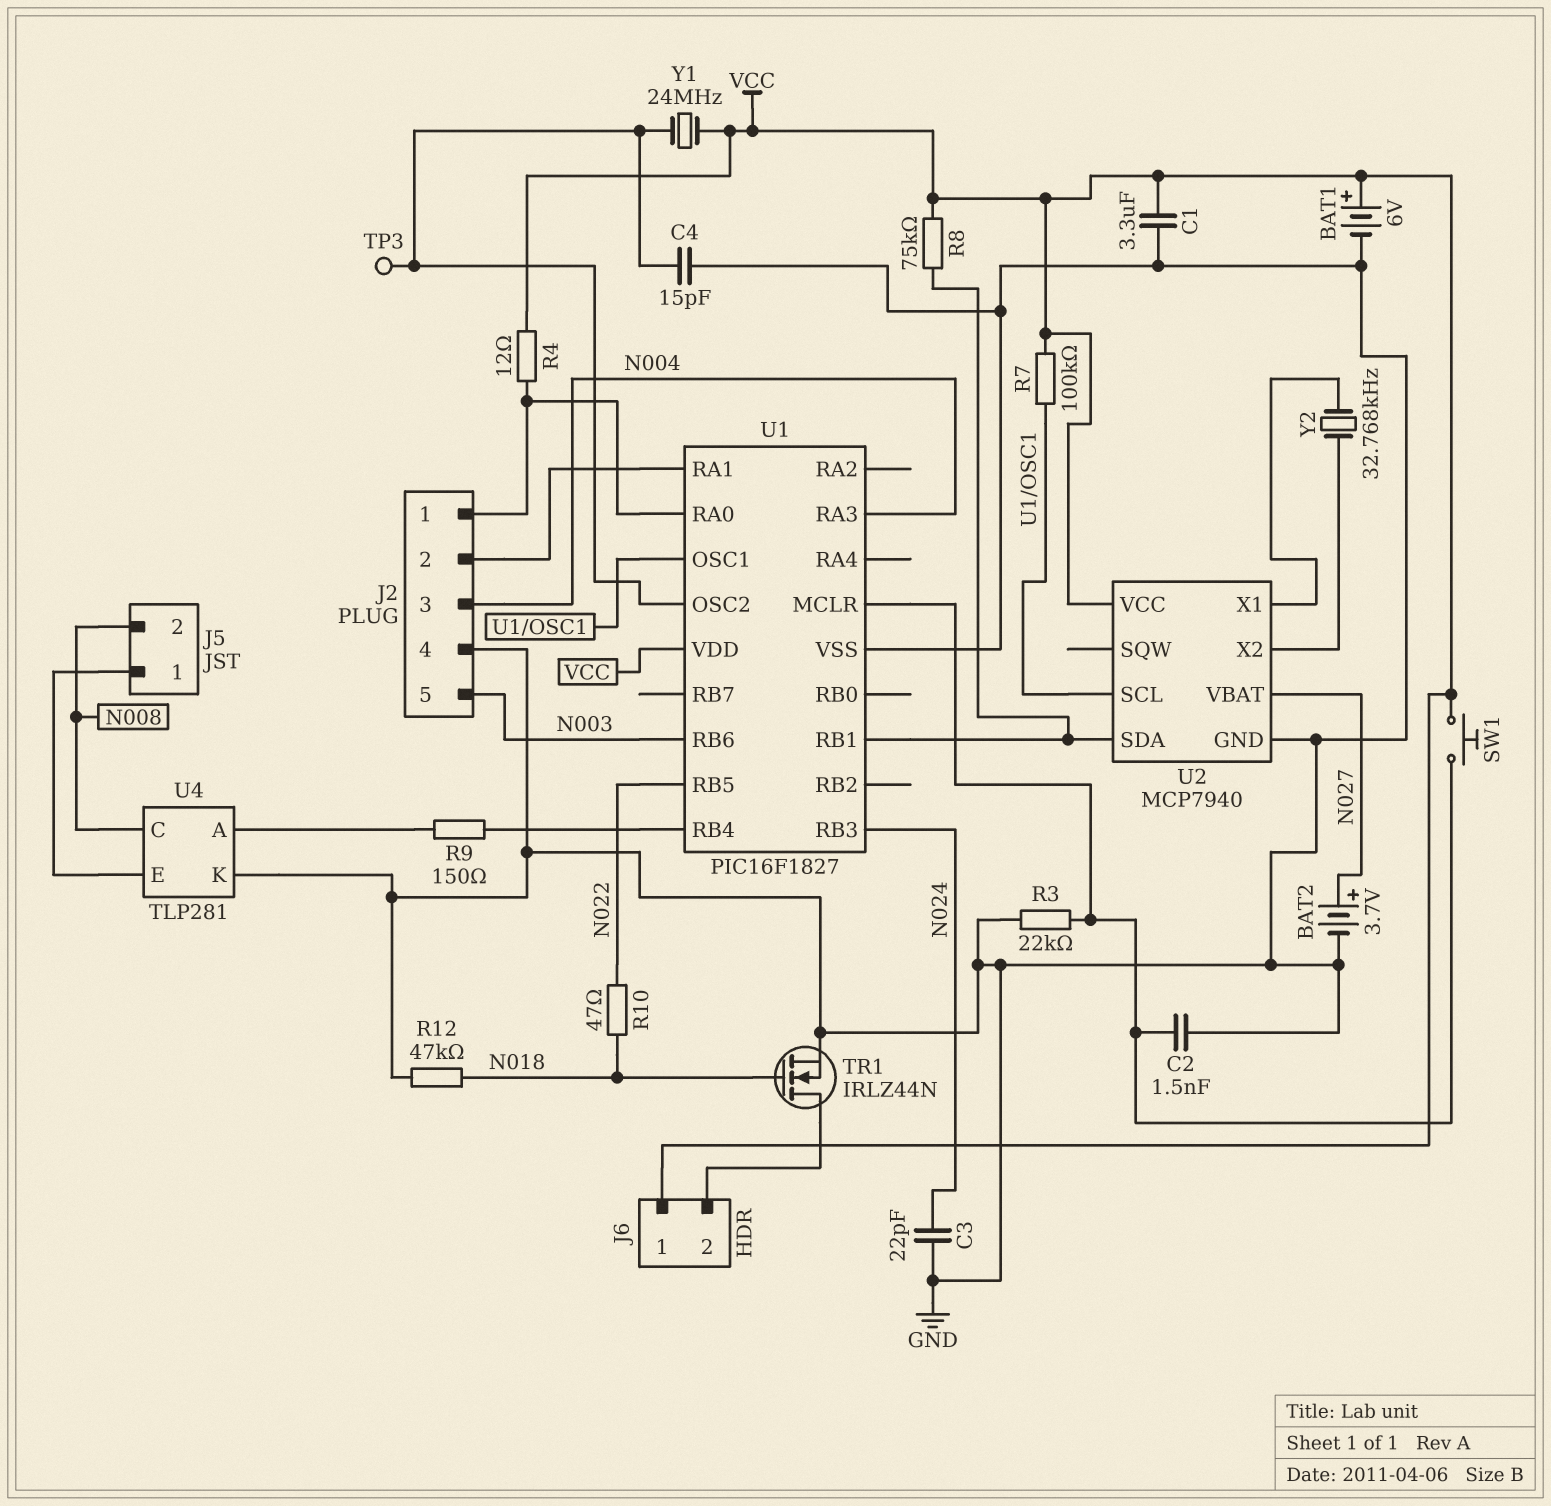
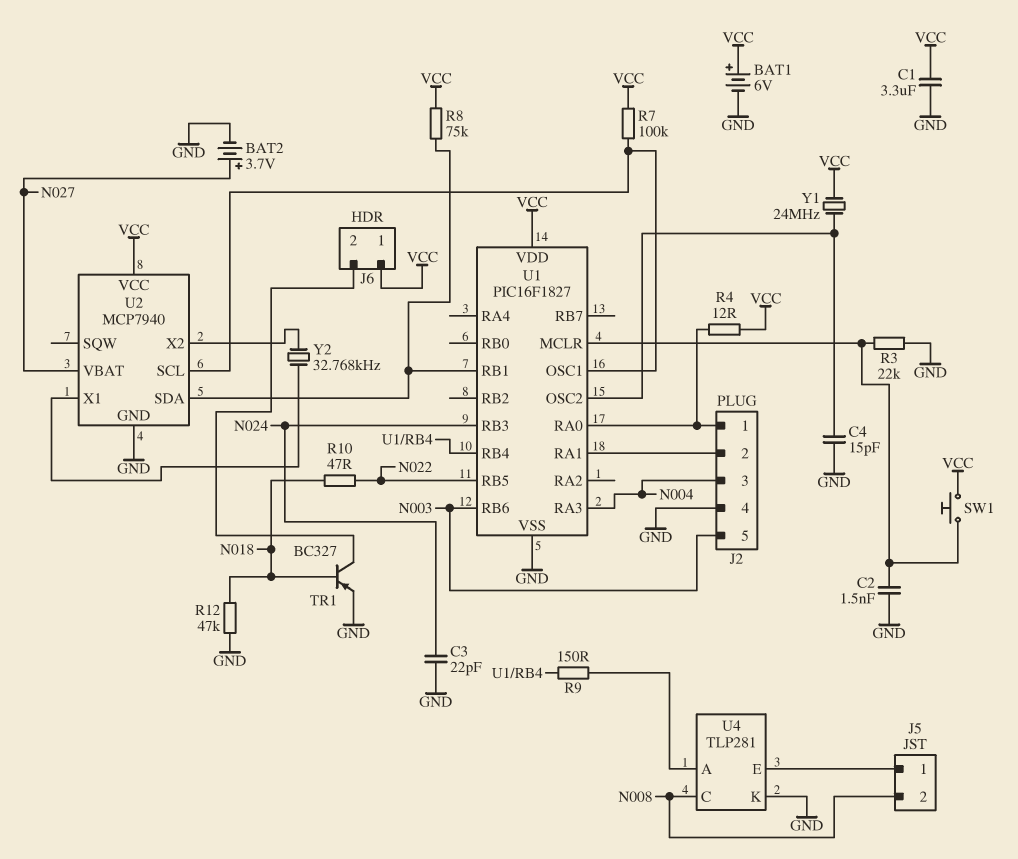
TP3: test point (U1/OSC2) -> none
TR1: NMOS IRLZ44N (G N018, D J6/2, S GND) -> PNP BC327 (B N018, C J6/2, E GND)

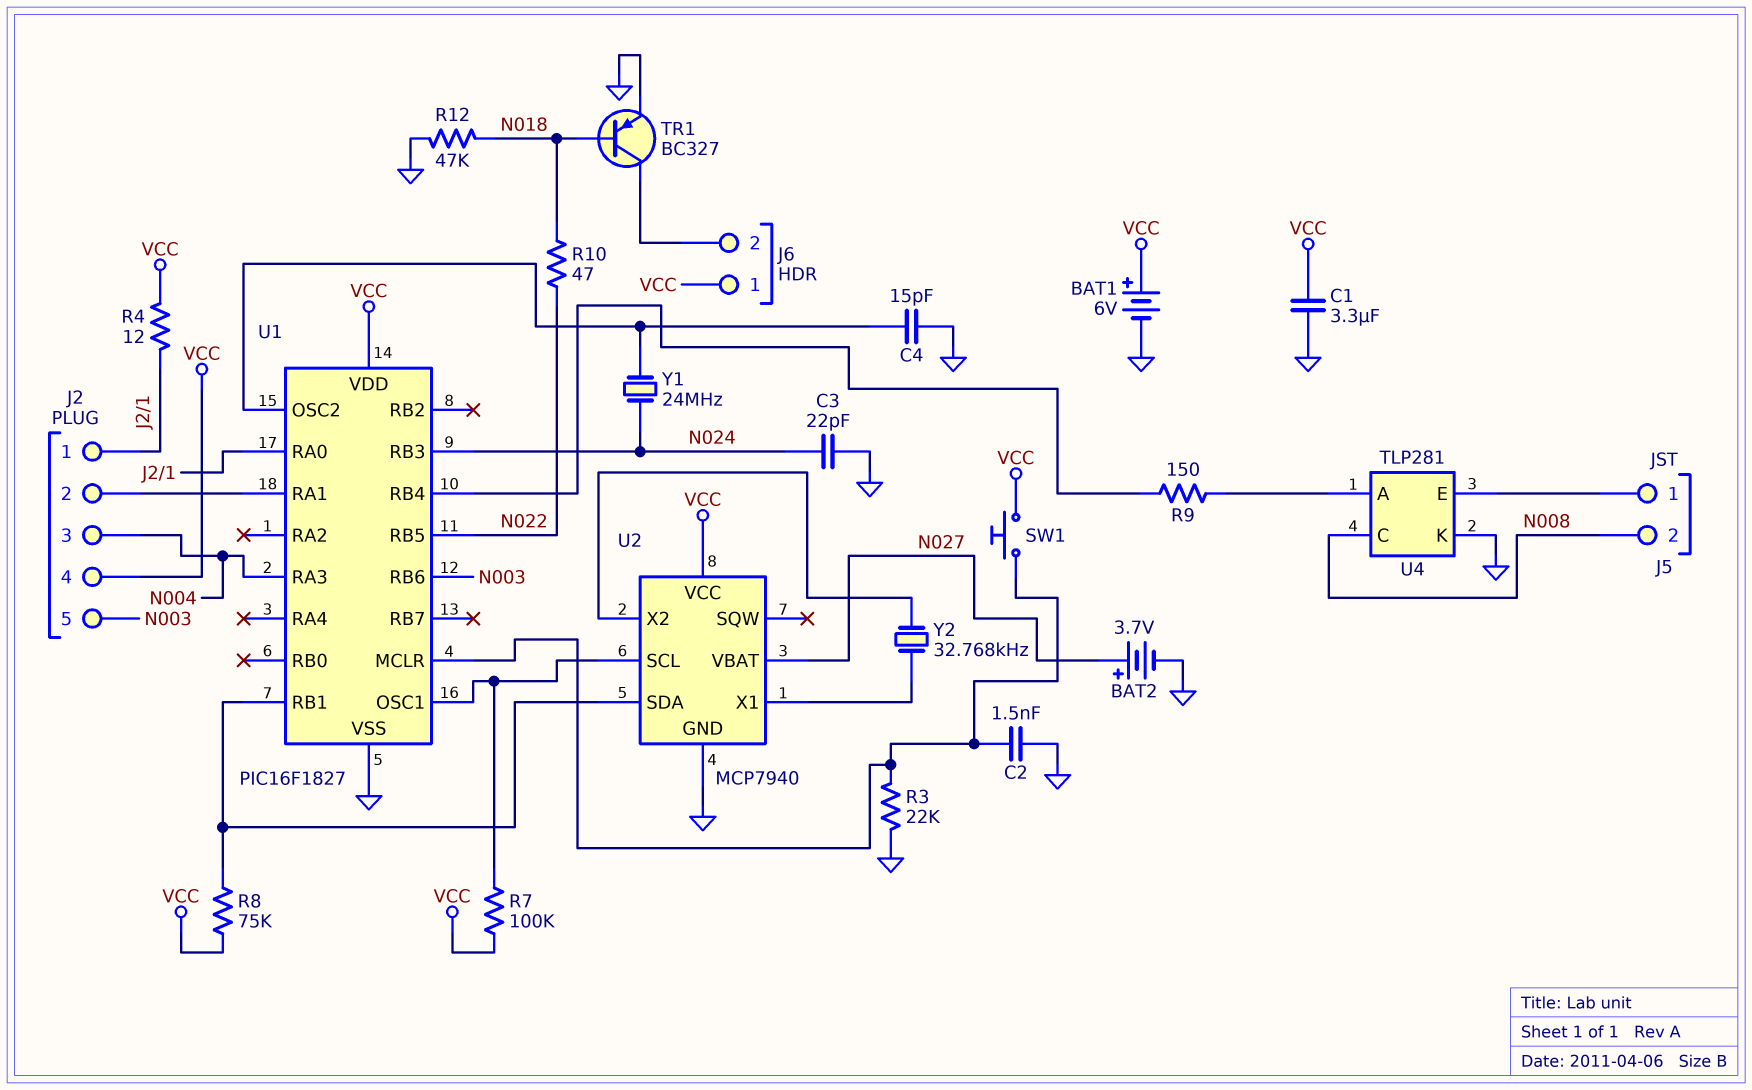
J2 pin 4: GND -> VCC
Y1: 24MHz (U1/OSC2, VCC) -> 24MHz (N024, U1/OSC2)

